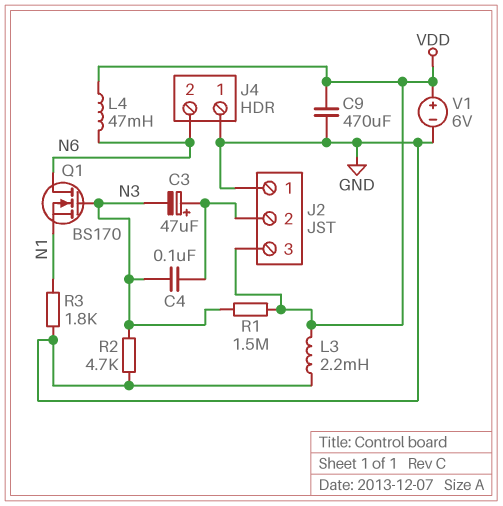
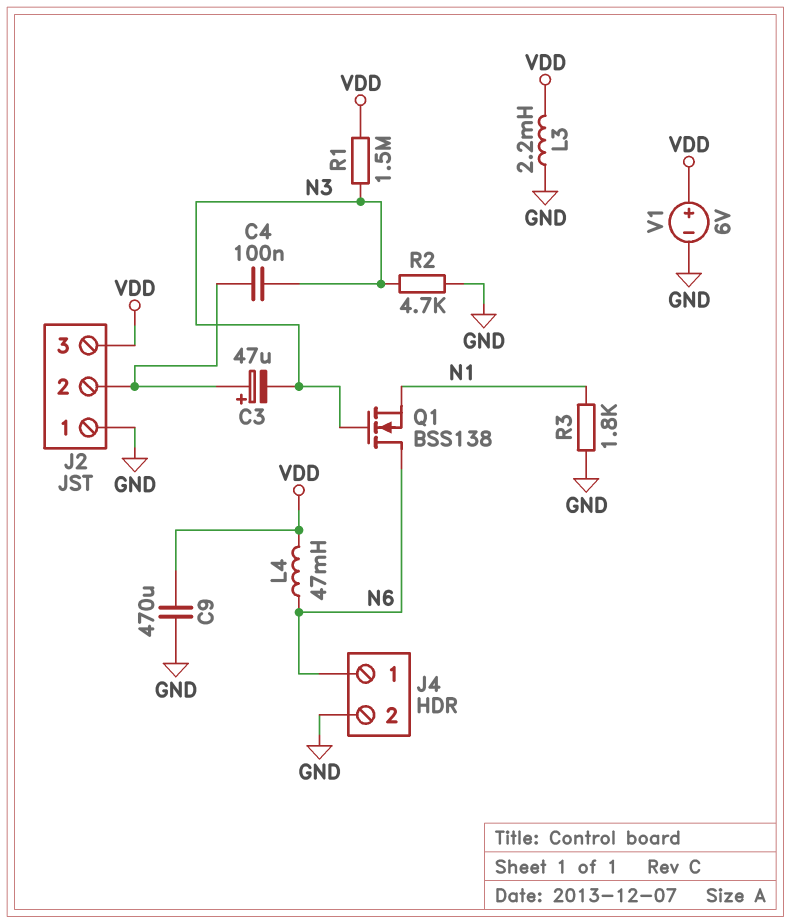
J4 pin 1: GND -> N6
J4 pin 2: N6 -> GND
Q1: NMOS BS170 (G N3, D N6, S N1) -> NMOS BSS138 (G N3, D N6, S N1)

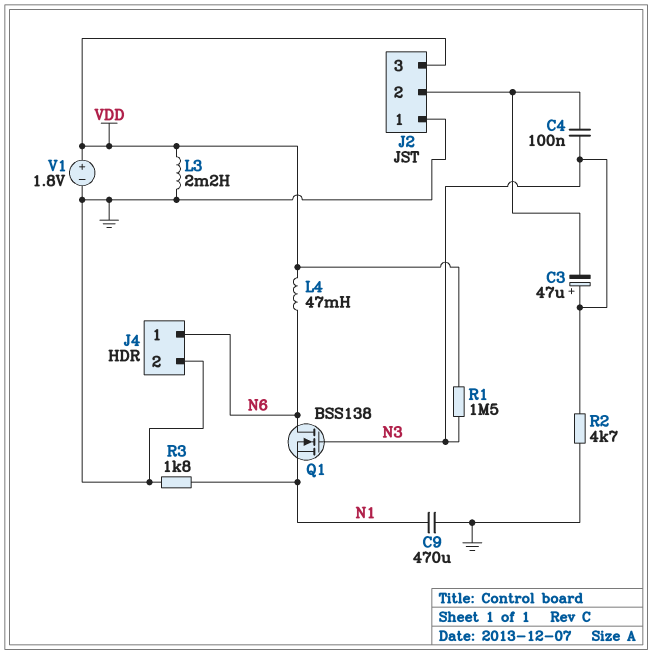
C3: 47uF (plus J2/2, minus N3) -> 47uF (plus N3, minus J2/2)
C9: 470uF (GND, VDD) -> 470uF (GND, N1)
V1: 6V (plus VDD, minus GND) -> 1.8V (plus VDD, minus GND)

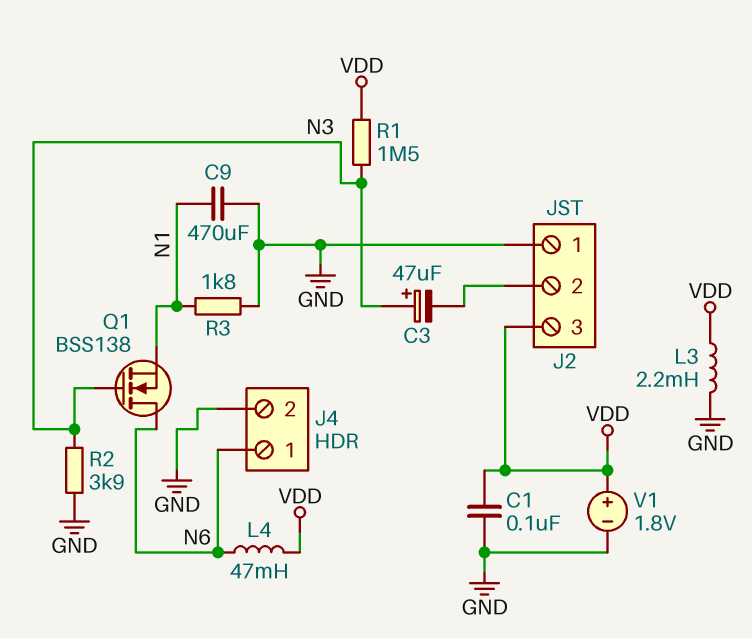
C1: none -> 100nF (GND, VDD)
C4: 100nF (J2/2, N3) -> none
R2: 4.7k (GND, N3) -> 3.9k (GND, N3)

